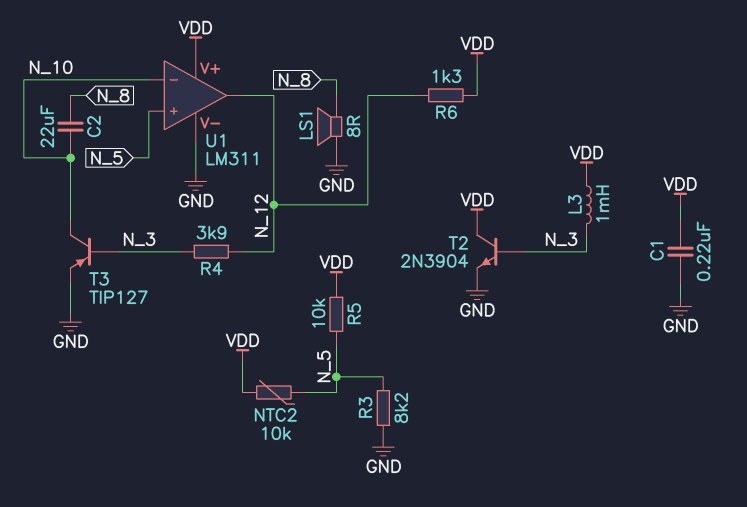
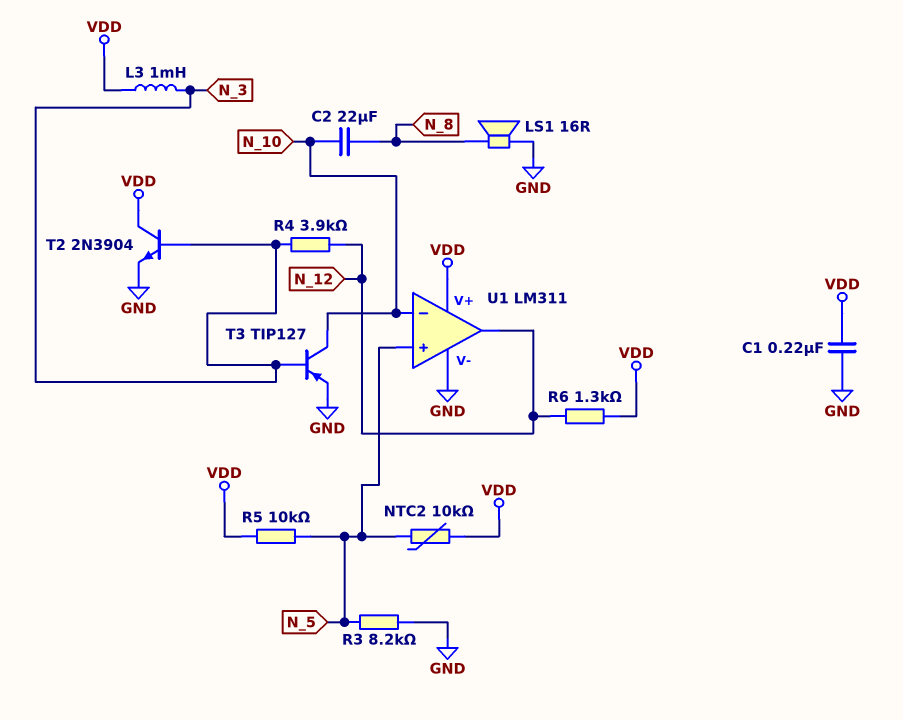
LS1: speaker 8R (GND, N_8) -> speaker 16R (GND, N_8)

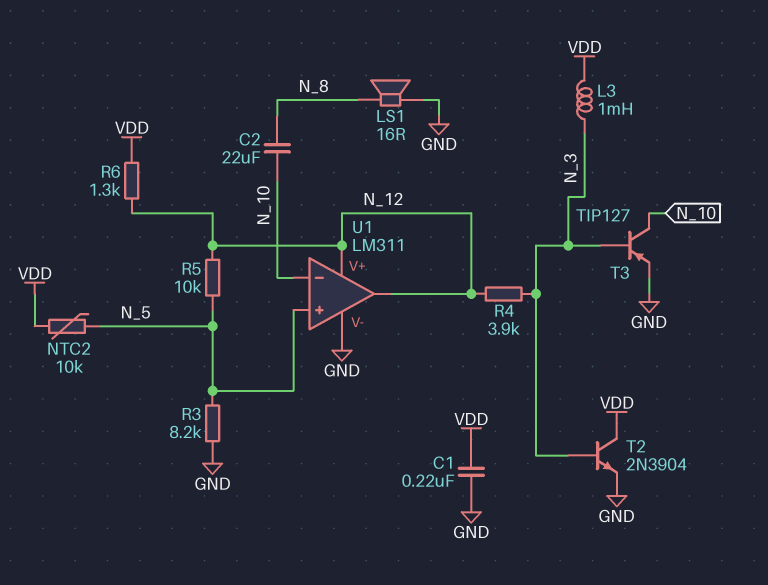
R5: 10k (N_5, VDD) -> 10k (N_5, N_12)
U1 pin V+: VDD -> N_12

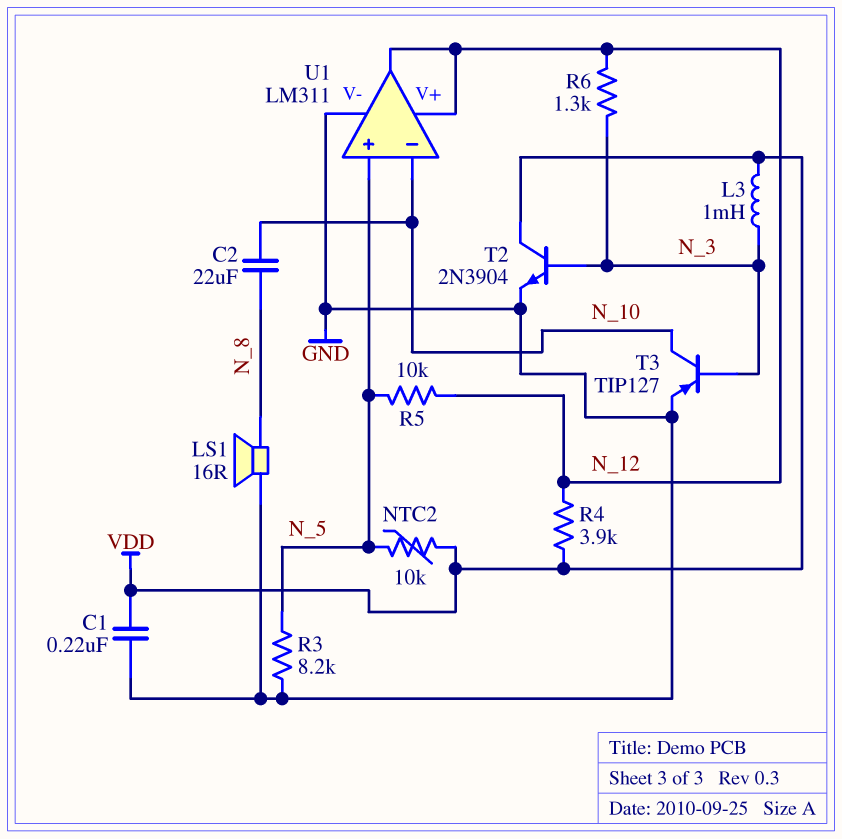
R4: 3.9k (N_3, N_12) -> 3.9k (N_12, VDD)
R6: 1.3k (N_12, VDD) -> 1.3k (N_3, N_12)

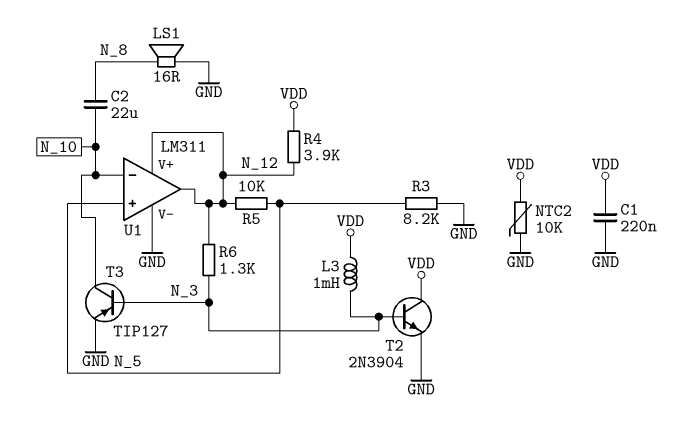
NTC2: 10k (N_5, VDD) -> 10k (GND, VDD)

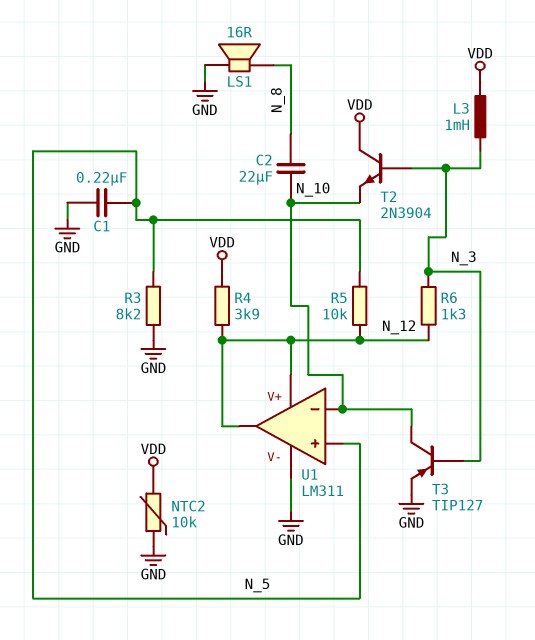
C1: 220nF (GND, VDD) -> 220nF (GND, N_5)
T2: NPN 2N3904 (B N_3, C VDD, E GND) -> NPN 2N3904 (B N_3, C VDD, E N_10)

